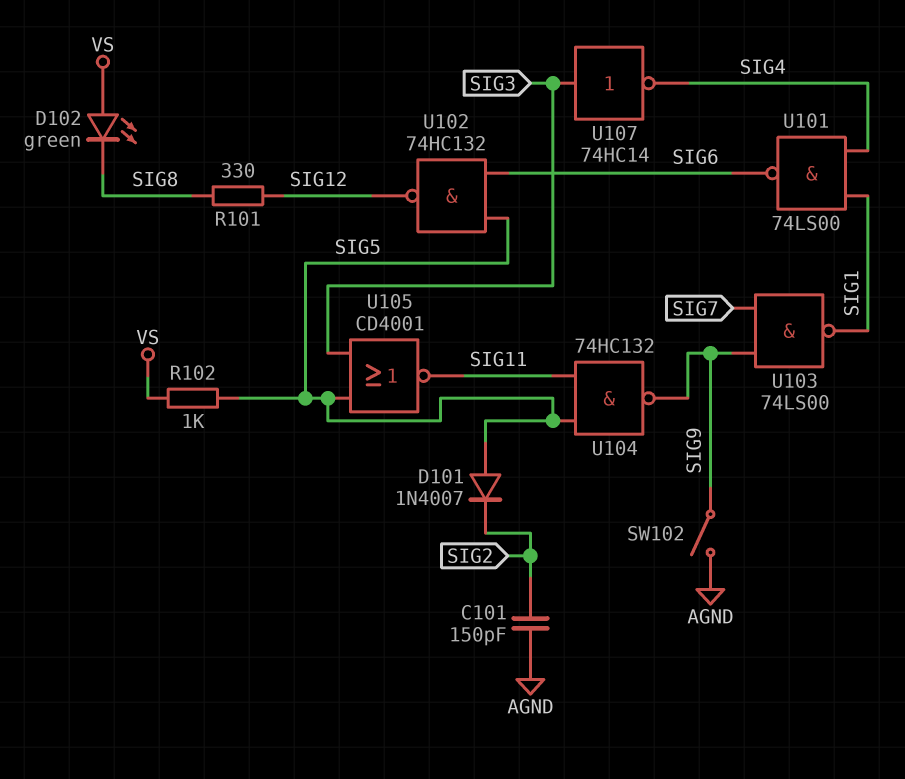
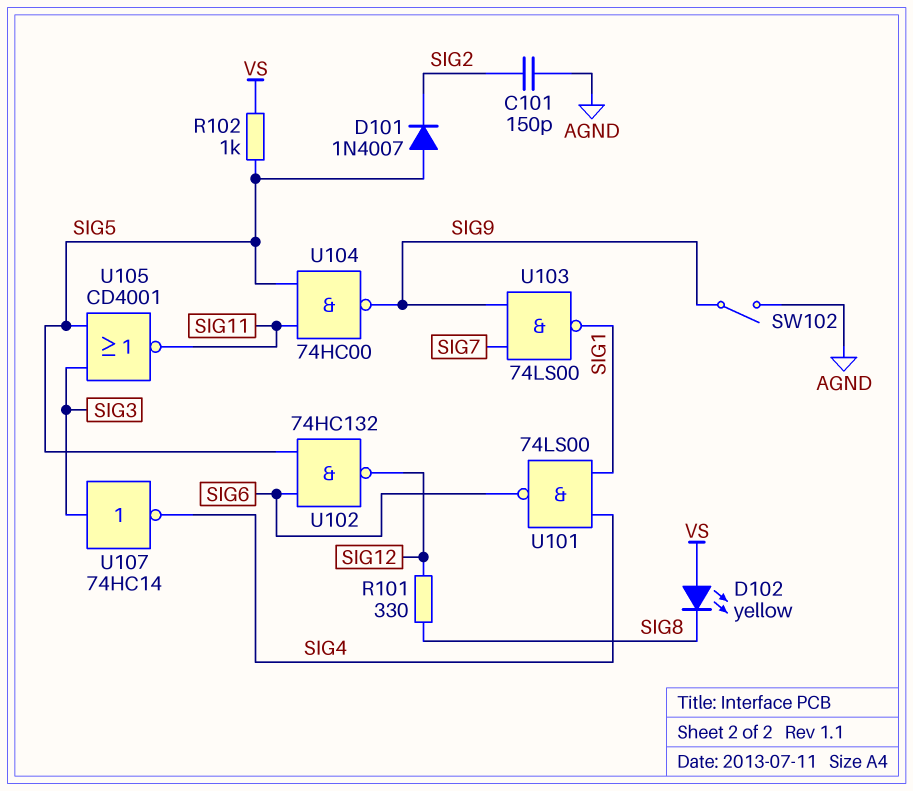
D102: LED green (A VS, K SIG8) -> LED yellow (A VS, K SIG8)
U104: NAND 74HC132 (in SIG5, in SIG11, out SIG9) -> NAND 74HC00 (in SIG5, in SIG11, out SIG9)

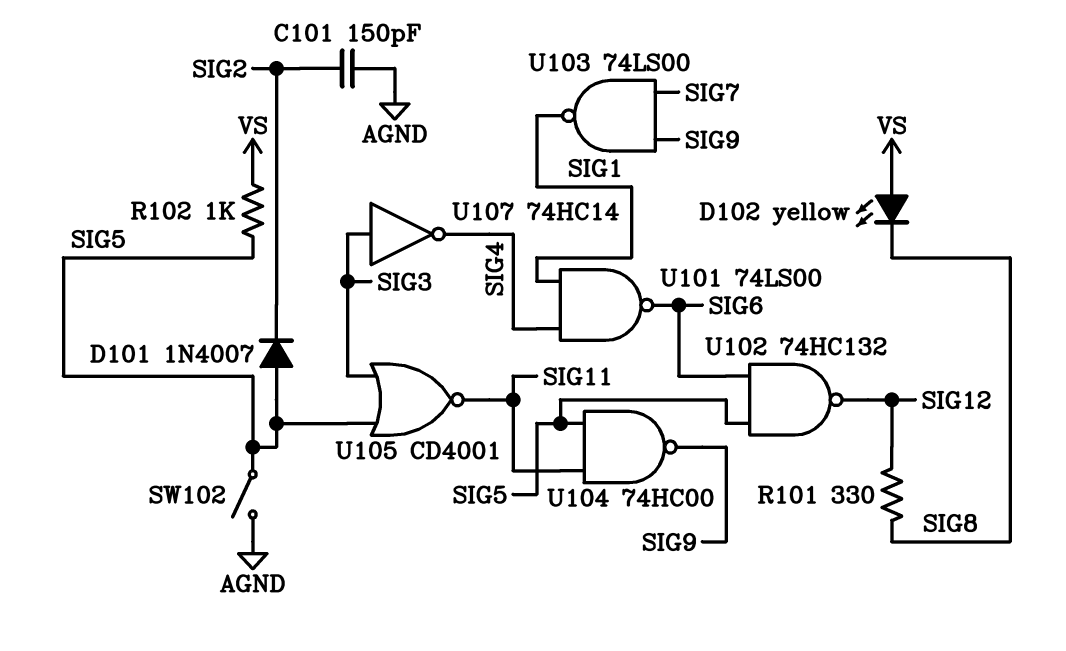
SW102: switch (AGND, SIG9) -> switch (AGND, SIG5)

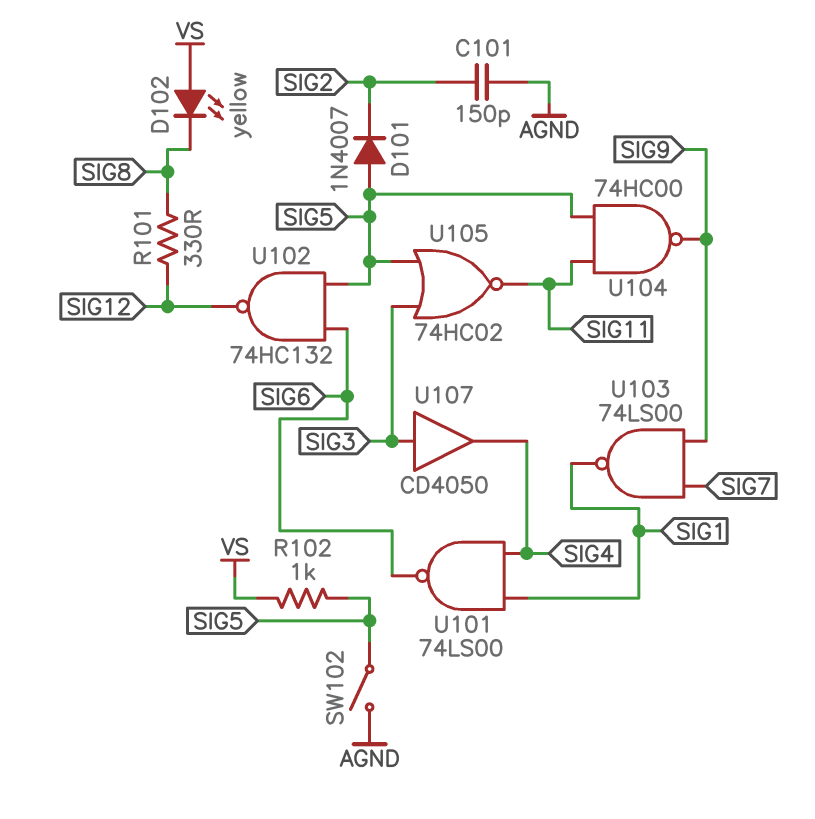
U105: NOR CD4001 (in SIG3, in SIG5, out SIG11) -> NOR 74HC02 (in SIG3, in SIG5, out SIG11)
U107: NOT 74HC14 (in SIG3, out SIG4) -> buffer CD4050 (in SIG3, out SIG4)

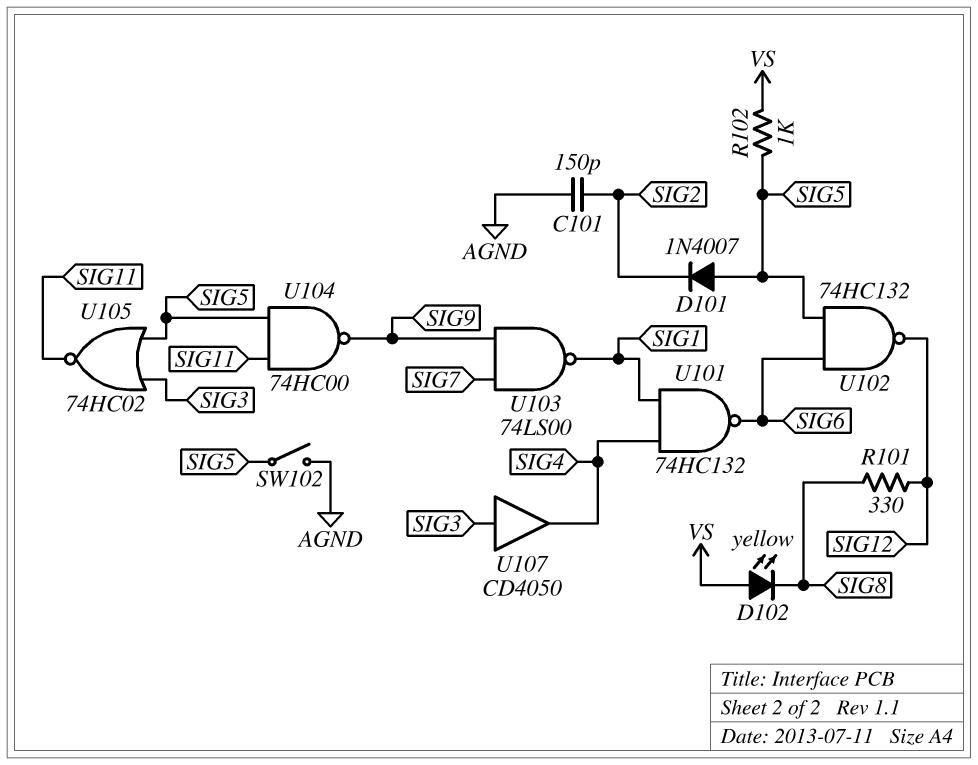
U101: NAND 74LS00 (in SIG1, in SIG4, out SIG6) -> NAND 74HC132 (in SIG1, in SIG4, out SIG6)

